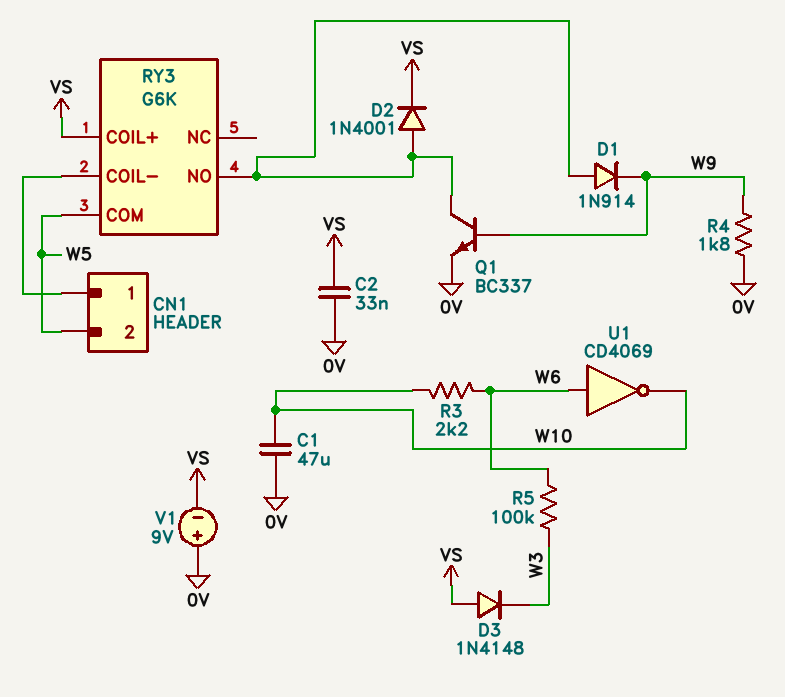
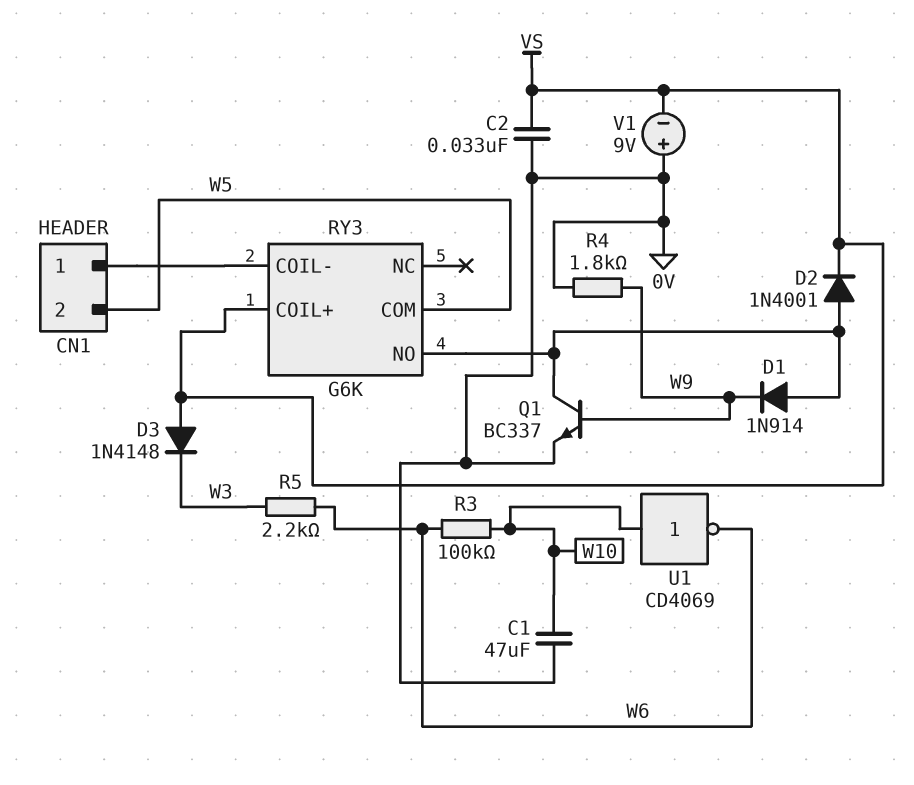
R3: 2.2k (W6, W10) -> 100k (W6, W10)
R5: 100k (W3, W6) -> 2.2k (W3, W6)
U1: NOT CD4069 (in W6, out W10) -> NOT CD4069 (in W10, out W6)

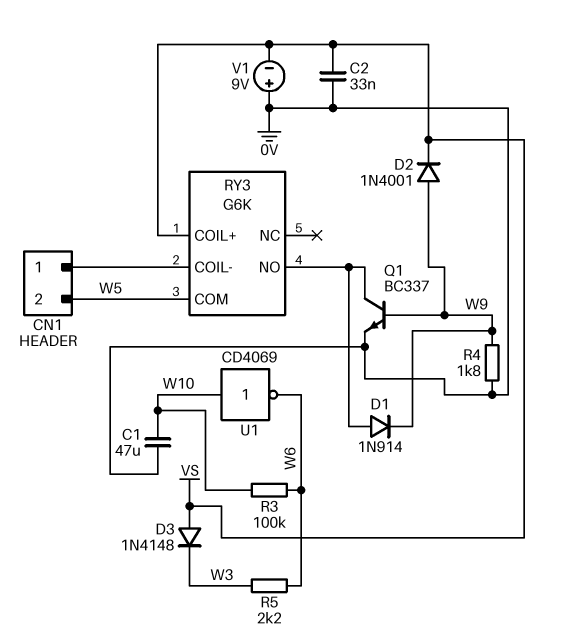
D2: diode 1N4001 (A RY3/NO, K VS) -> diode 1N4001 (A W9, K VS)

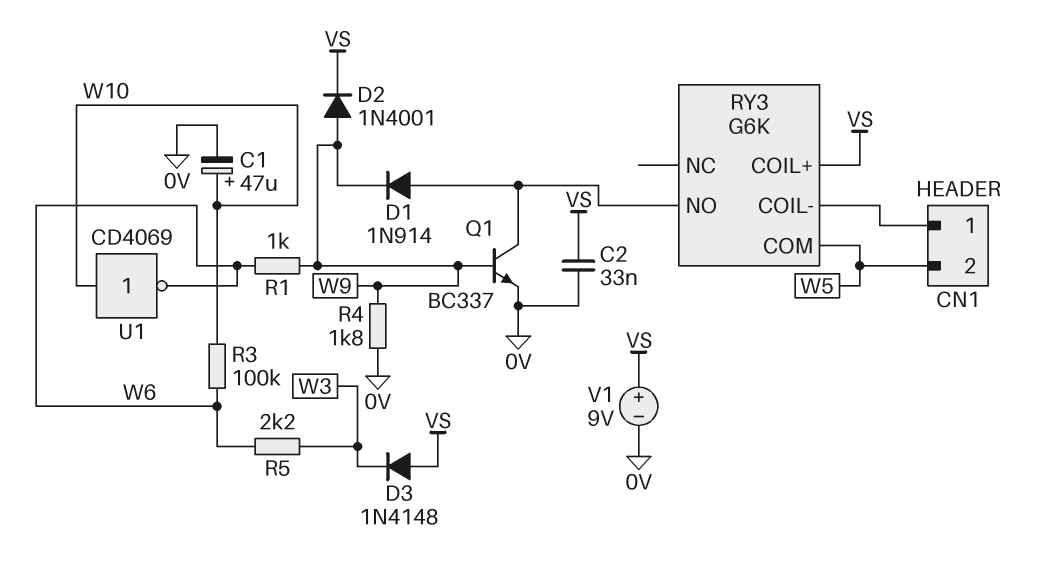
C1: 47uF (0V, W10) -> 47uF (plus W10, minus 0V)
R1: none -> 1k (W6, W9)
V1: 9V (plus 0V, minus VS) -> 9V (plus VS, minus 0V)

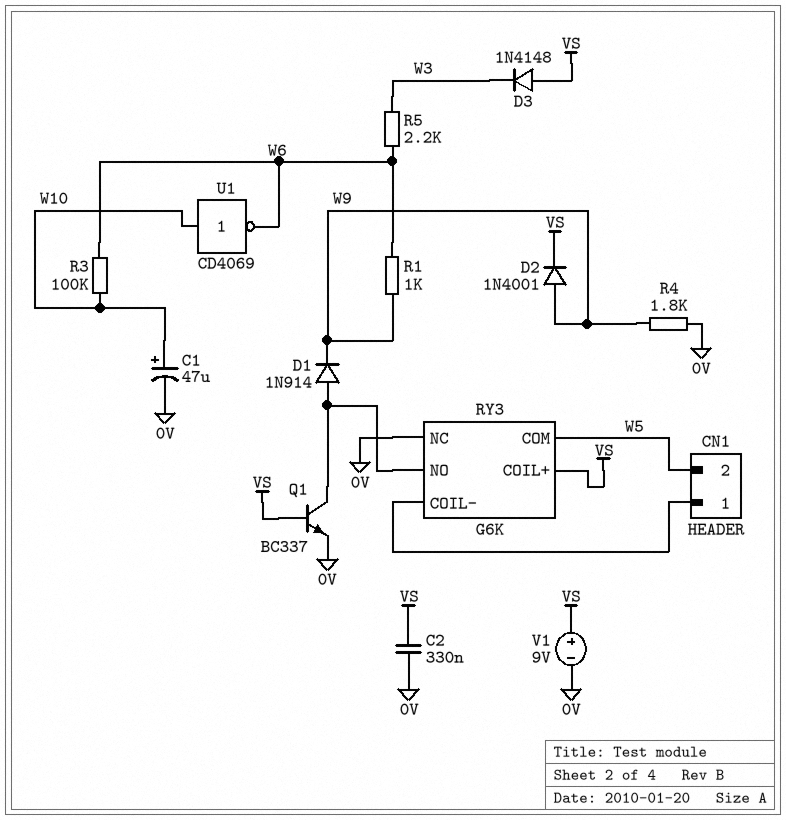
C2: 33nF (0V, VS) -> 330nF (0V, VS)
Q1: NPN BC337 (B W9, C RY3/NO, E 0V) -> NPN BC337 (B VS, C RY3/NO, E 0V)
RY3 pin NC: none -> 0V

